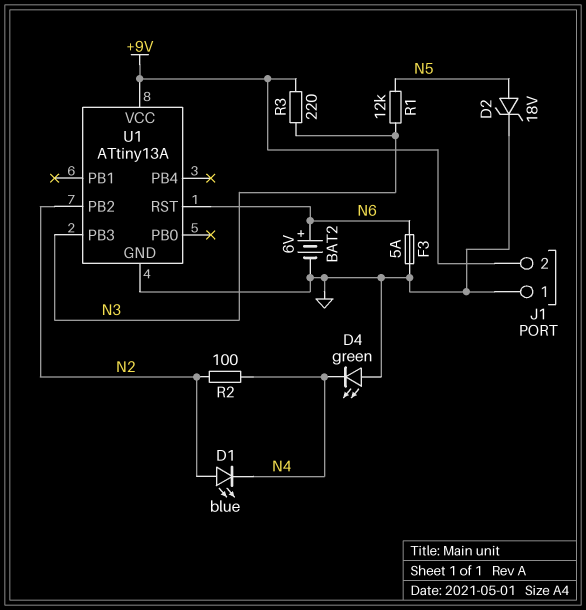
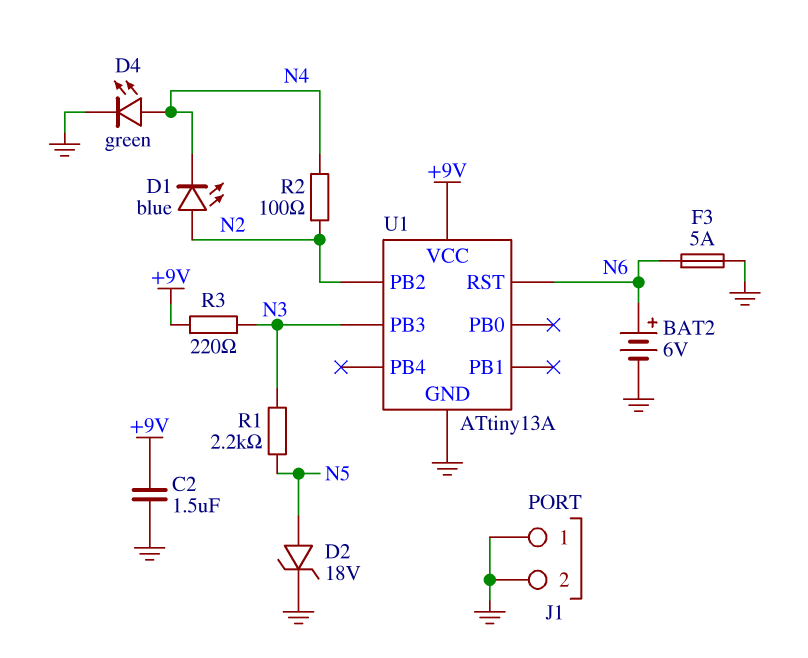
C2: none -> 1.5uF (+9V, GND)
D4: LED green (A GND, K N4) -> LED green (A N4, K GND)
J1 pin 2: +9V -> GND
R1: 12k (N3, N5) -> 2.2k (N3, N5)

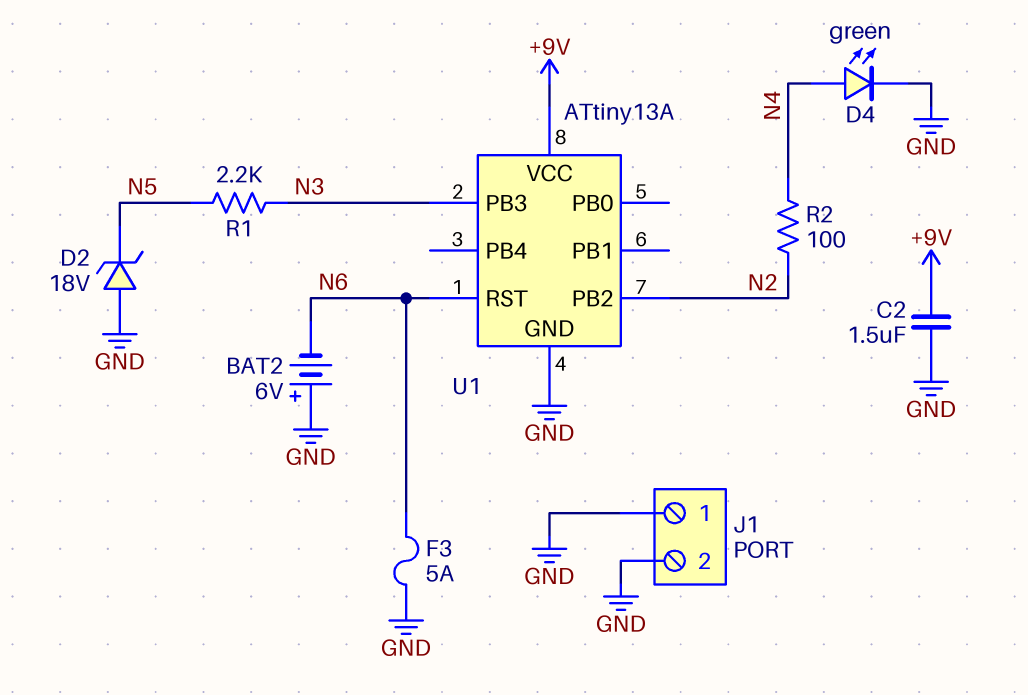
BAT2: 6V (plus N6, minus GND) -> 6V (plus GND, minus N6)
D1: LED blue (A N2, K N4) -> none
D2: zener 18V (A N5, K GND) -> zener 18V (A GND, K N5)
R3: 220 (+9V, N3) -> none

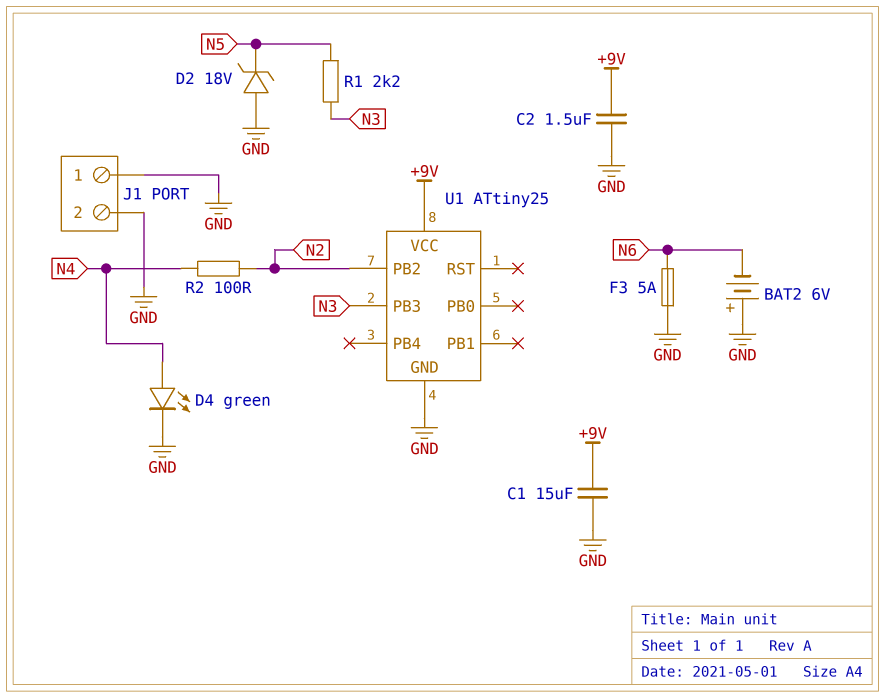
C1: none -> 15uF (+9V, GND)
U1: ATtiny13A -> ATtiny25
U1 pin RST: N6 -> none

